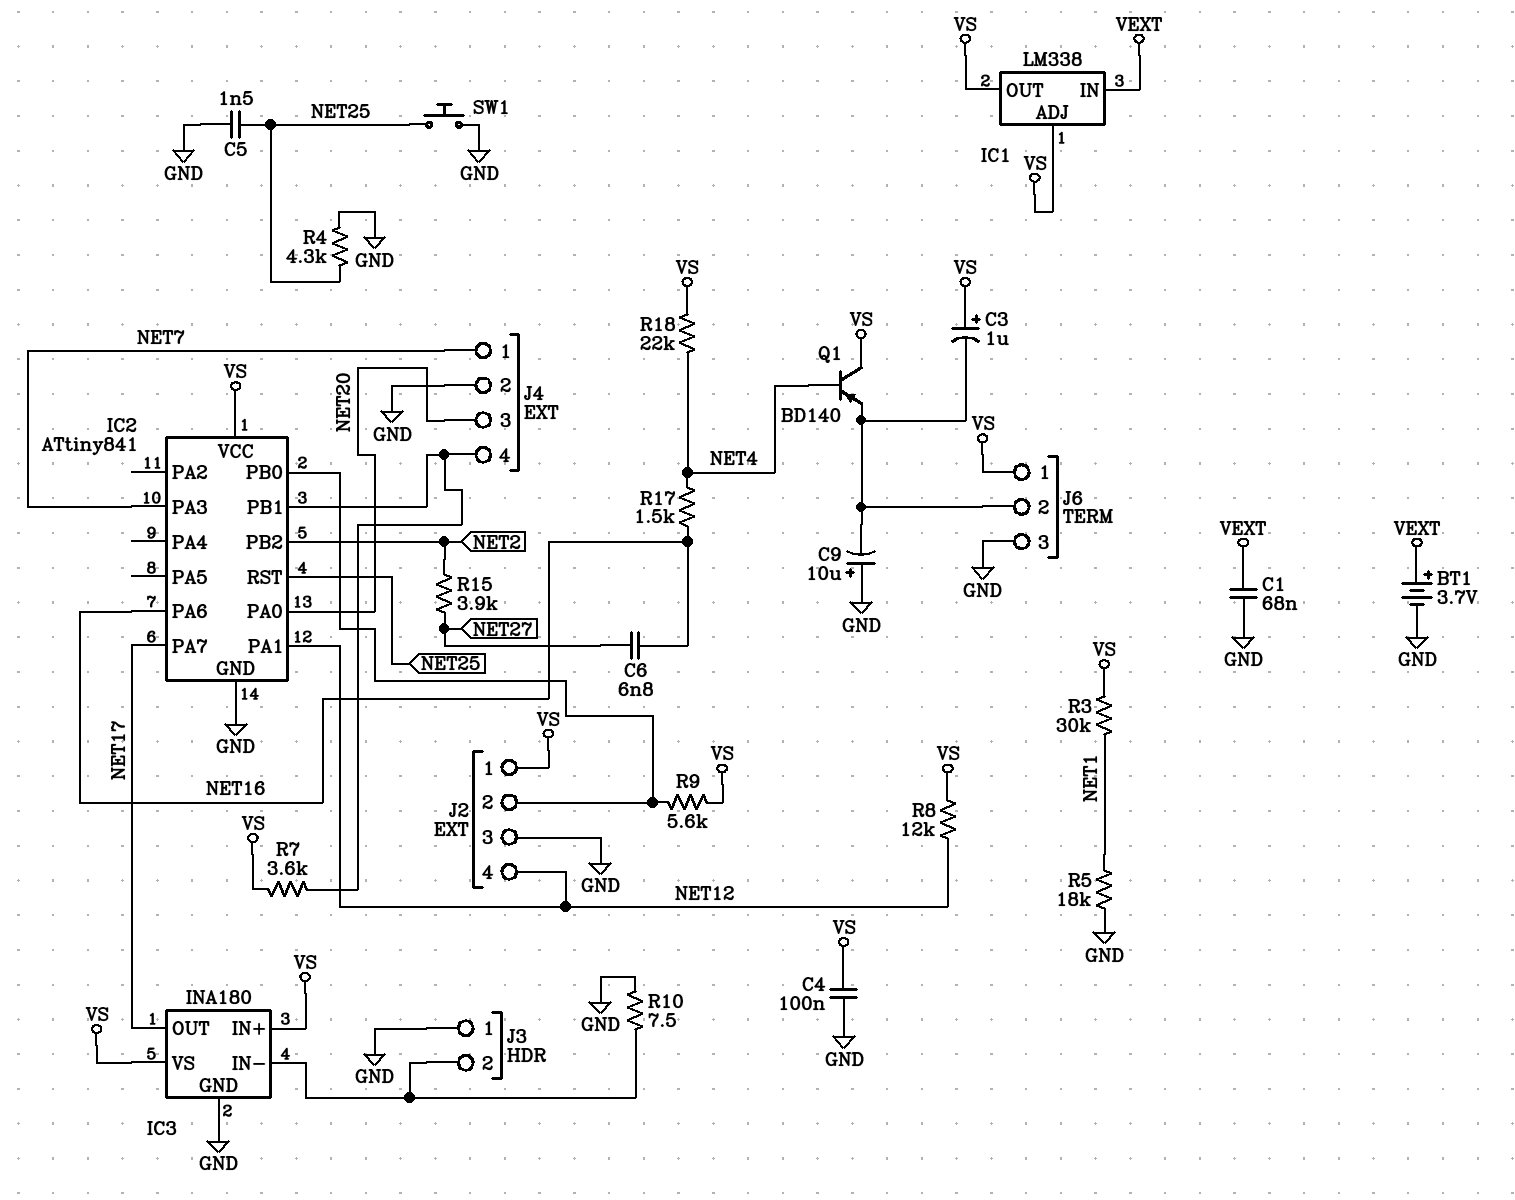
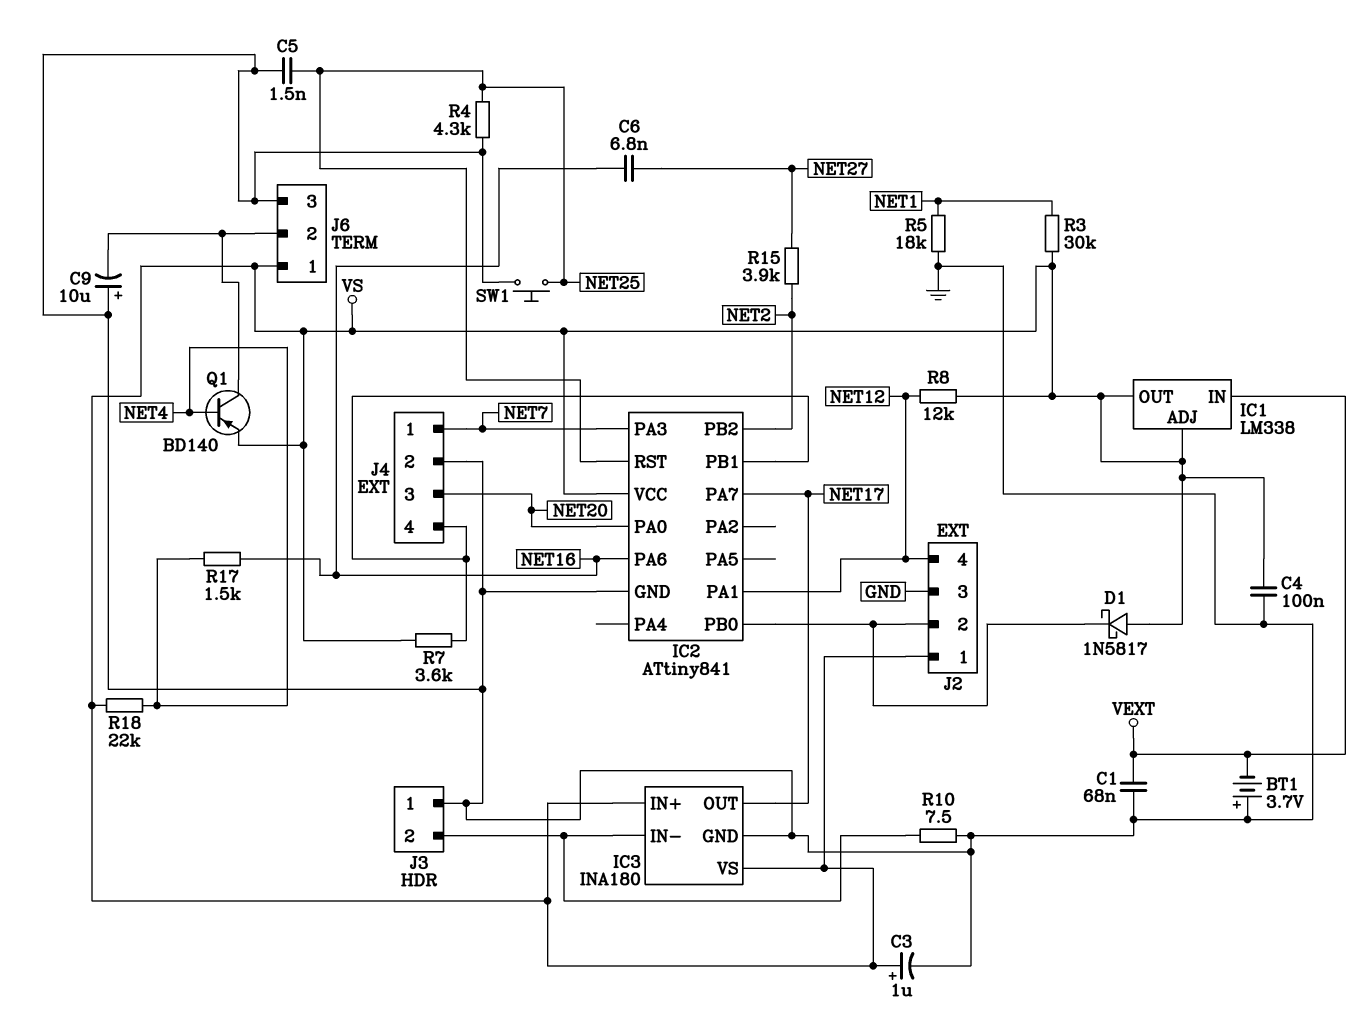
BT1: 3.7V (plus VEXT, minus GND) -> 3.7V (plus GND, minus VEXT)
C3: 1uF (plus VS, minus J6/2) -> 1uF (plus VS, minus GND)
D1: none -> schottky 1N5817 (A VS, K IC2/PB0)
Q1: PNP BD140 (B NET4, C VS, E J6/2) -> PNP BD140 (B NET4, C J6/2, E VS)
R9: 5.6k (IC2/PB0, VS) -> none

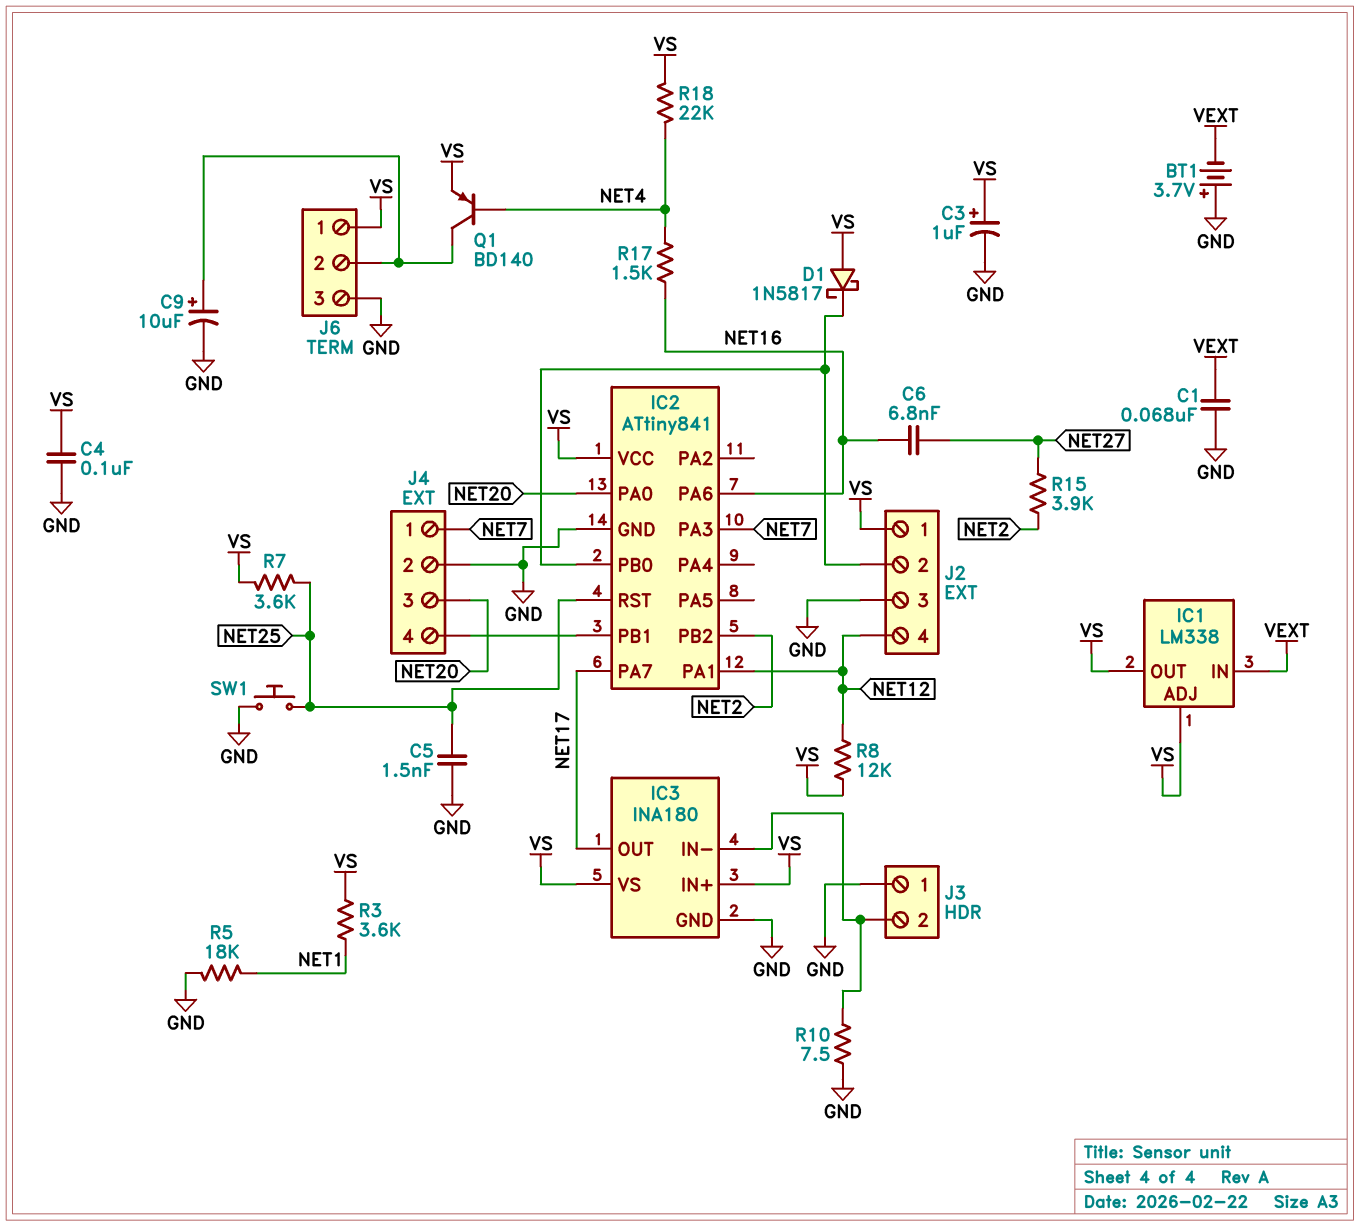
C9: 10uF (plus GND, minus J6/2) -> 10uF (plus J6/2, minus GND)
R3: 30k (NET1, VS) -> 3.6k (NET1, VS)
R4: 4.3k (GND, NET25) -> none
R7: 3.6k (IC2/PB1, VS) -> 3.6k (NET25, VS)

